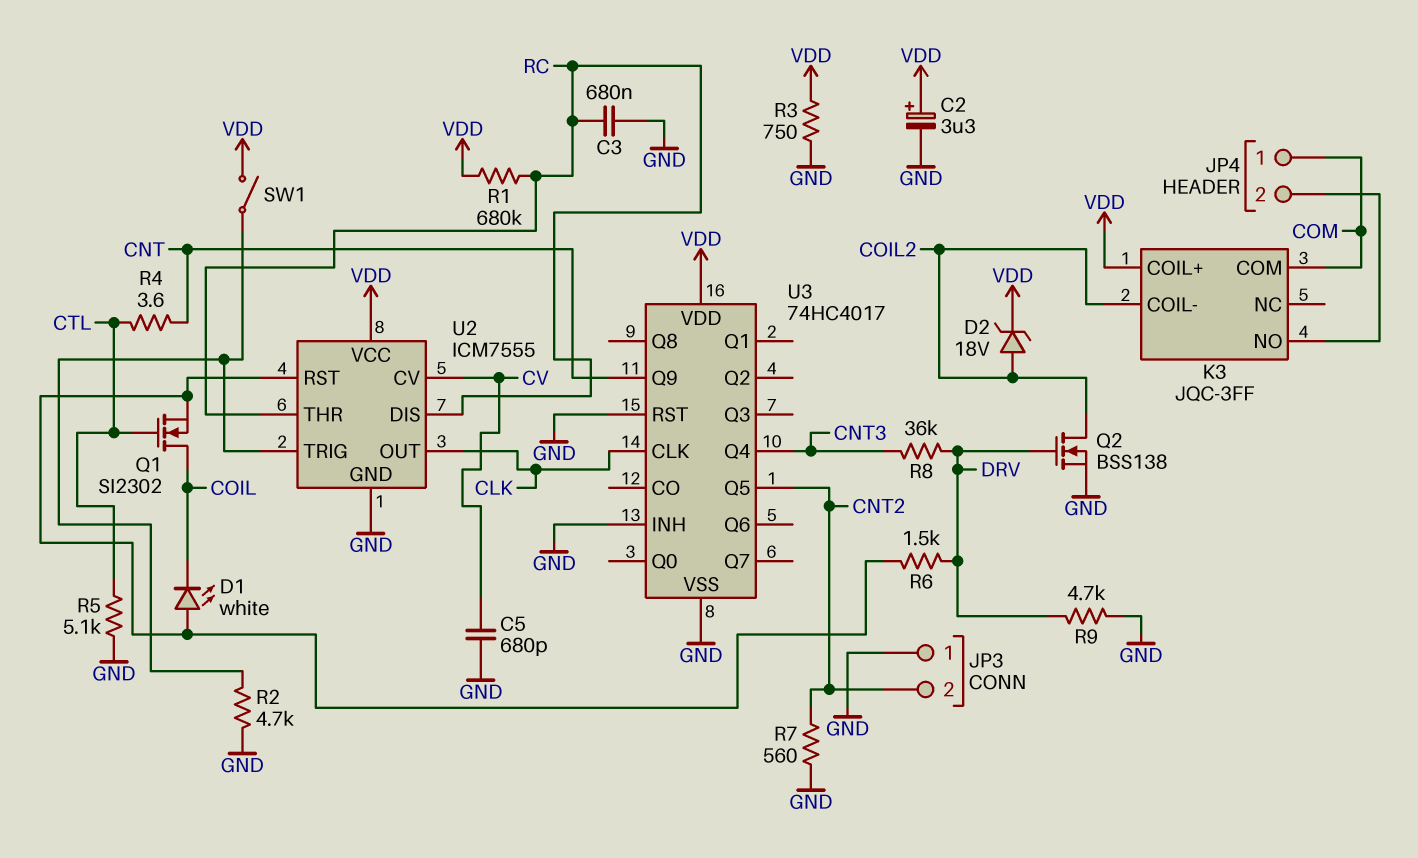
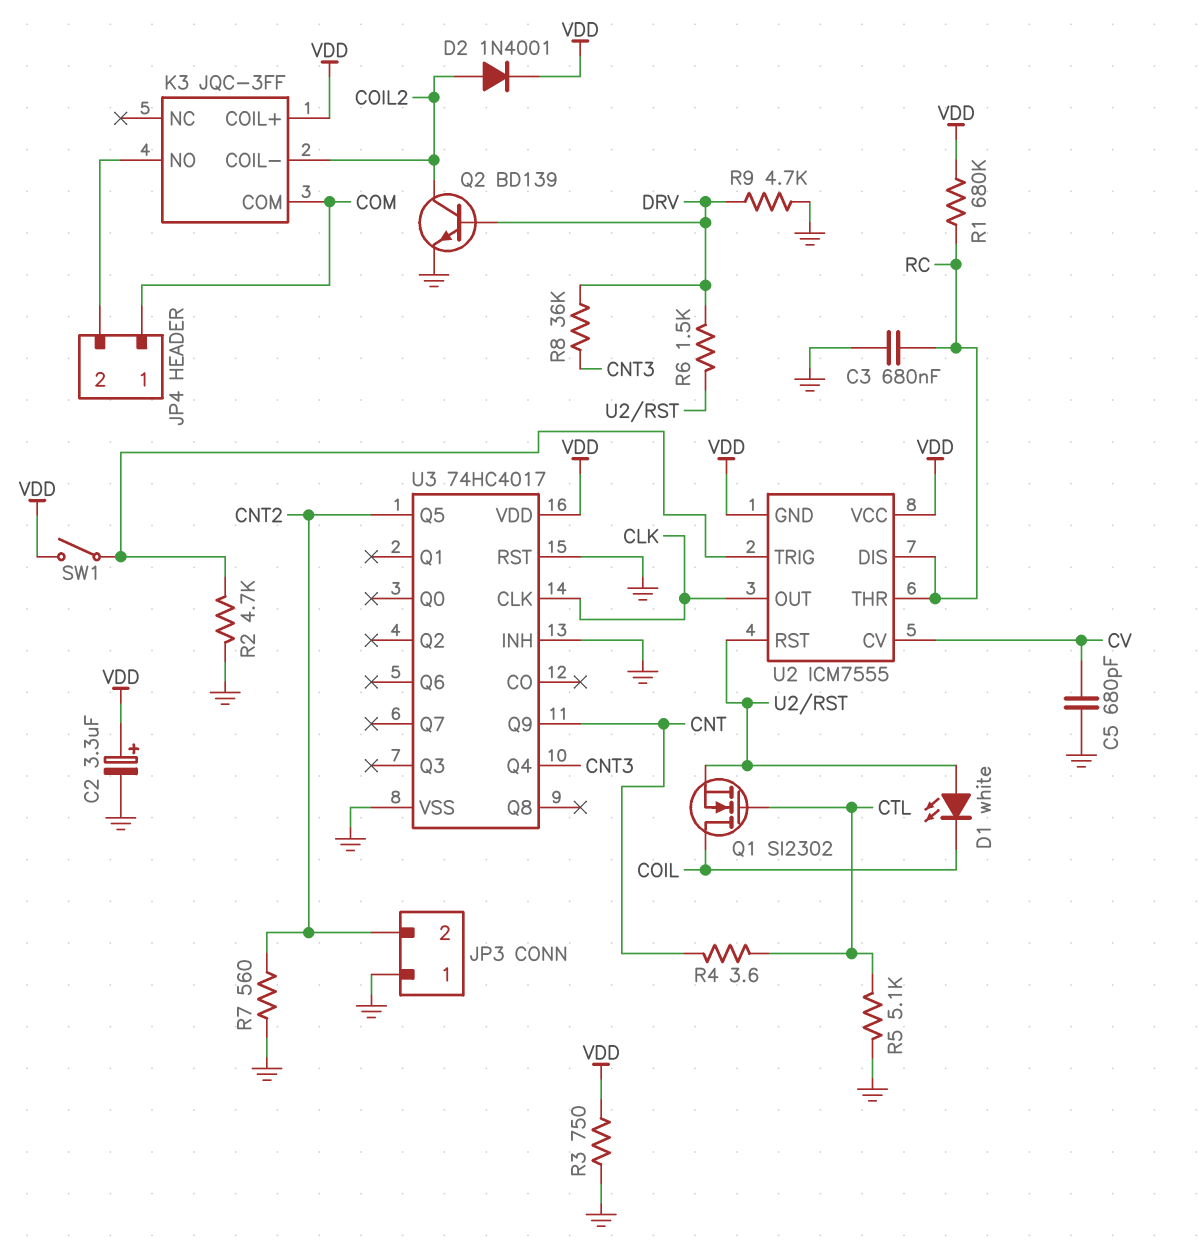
D2: zener 18V (A COIL2, K VDD) -> diode 1N4001 (A COIL2, K VDD)
Q2: NMOS BSS138 (G DRV, D COIL2, S GND) -> NPN BD139 (B DRV, C COIL2, E GND)
U2 pin GND: GND -> VDD

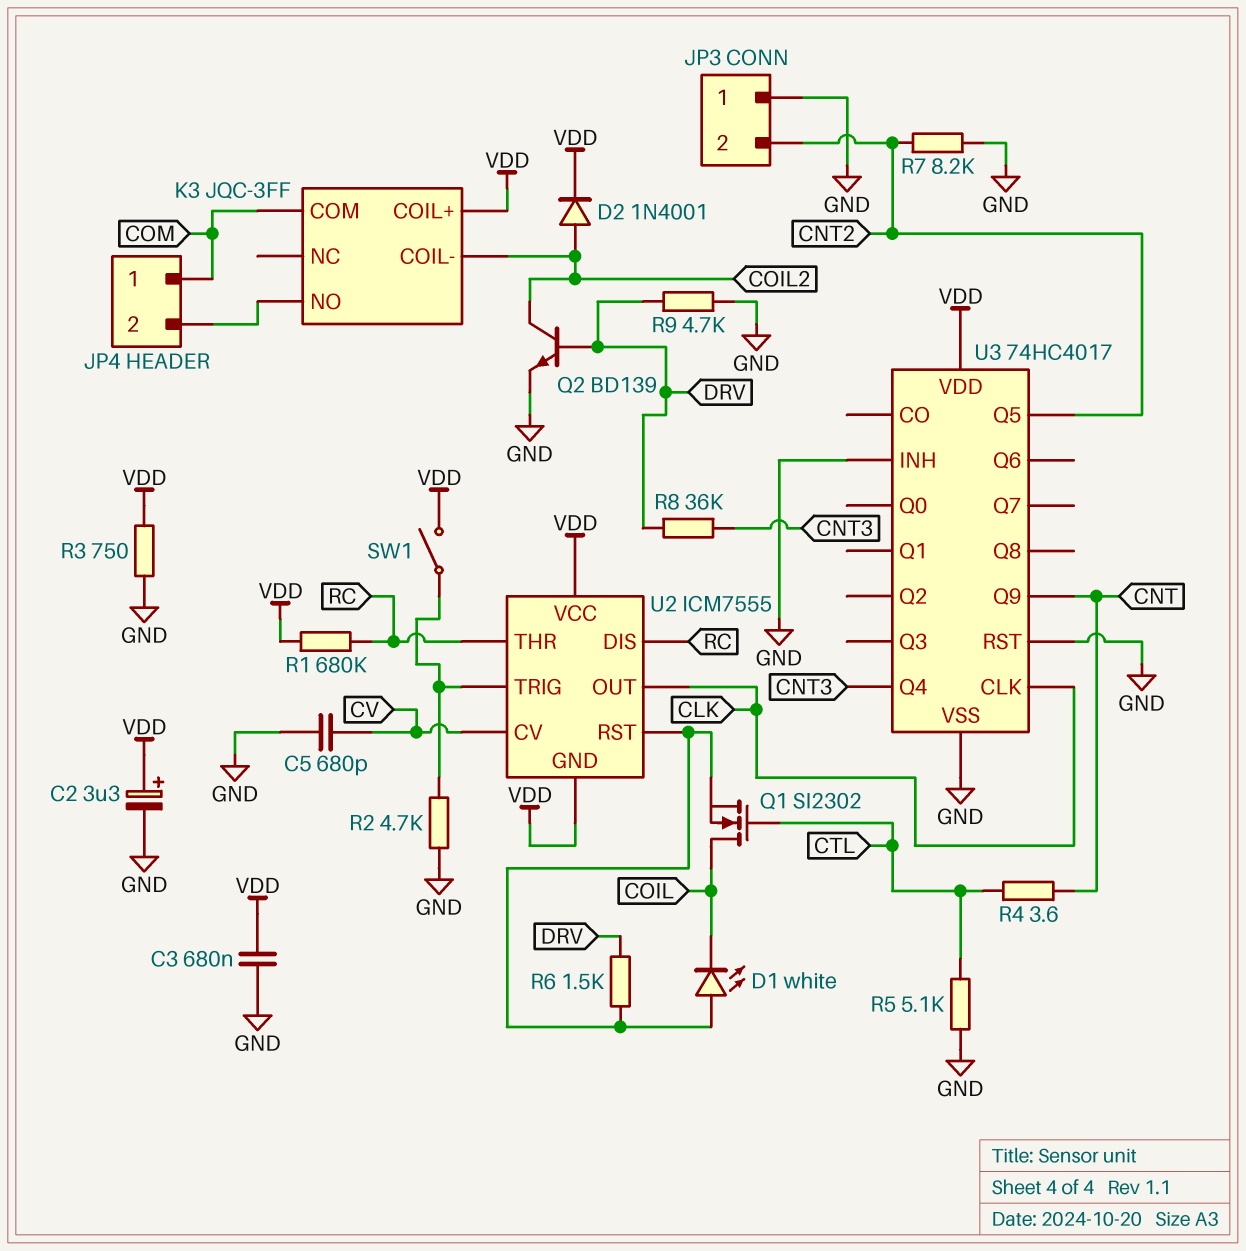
C3: 680nF (GND, RC) -> 680nF (GND, VDD)
R7: 560 (CNT2, GND) -> 8.2k (CNT2, GND)

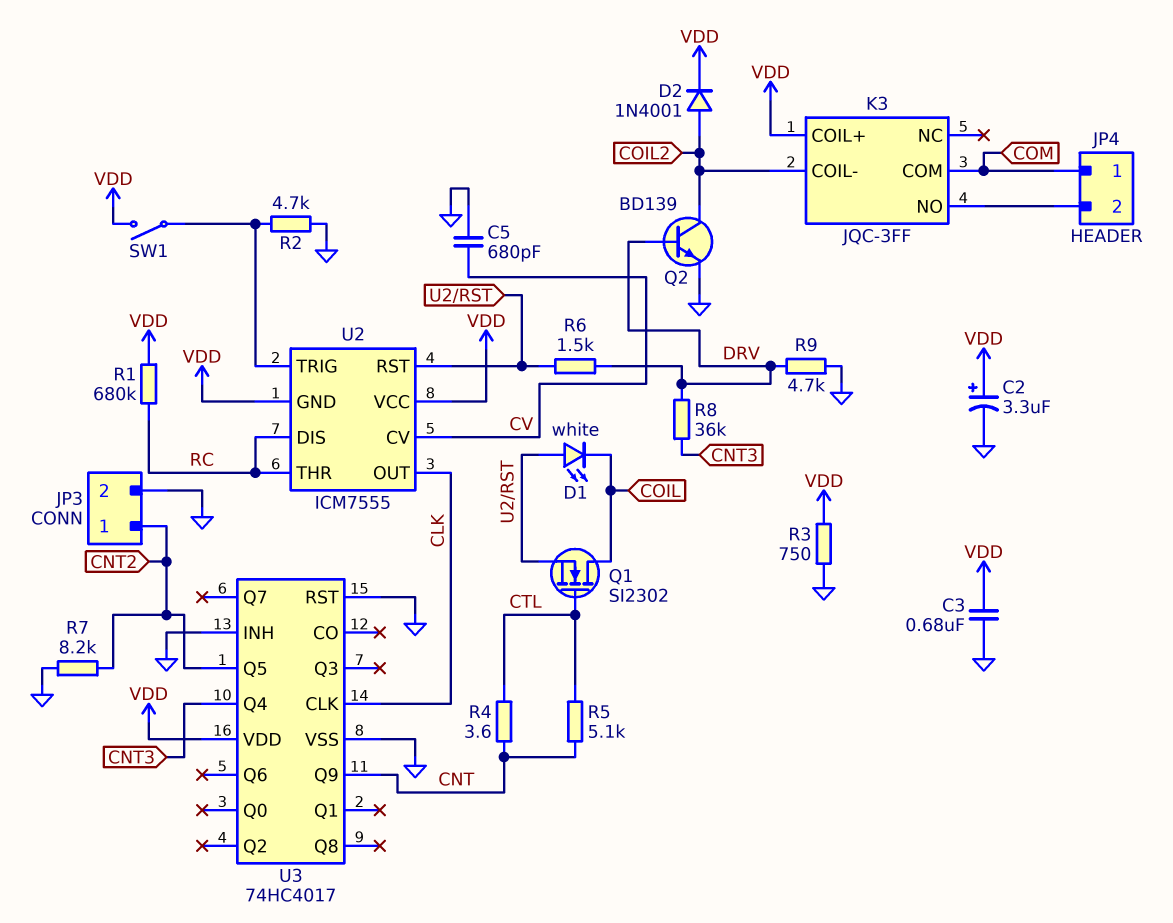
JP3 pin 1: GND -> CNT2
JP3 pin 2: CNT2 -> GND
R5: 5.1k (CTL, GND) -> 5.1k (CNT, CTL)

